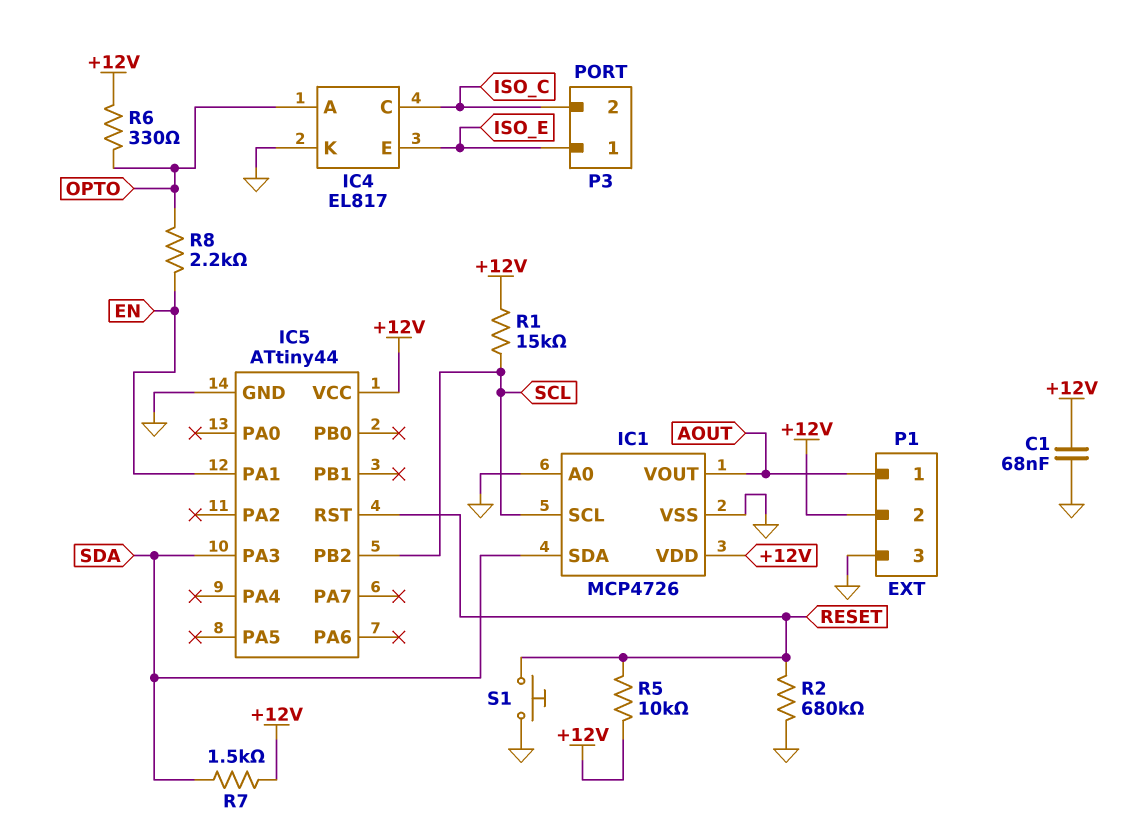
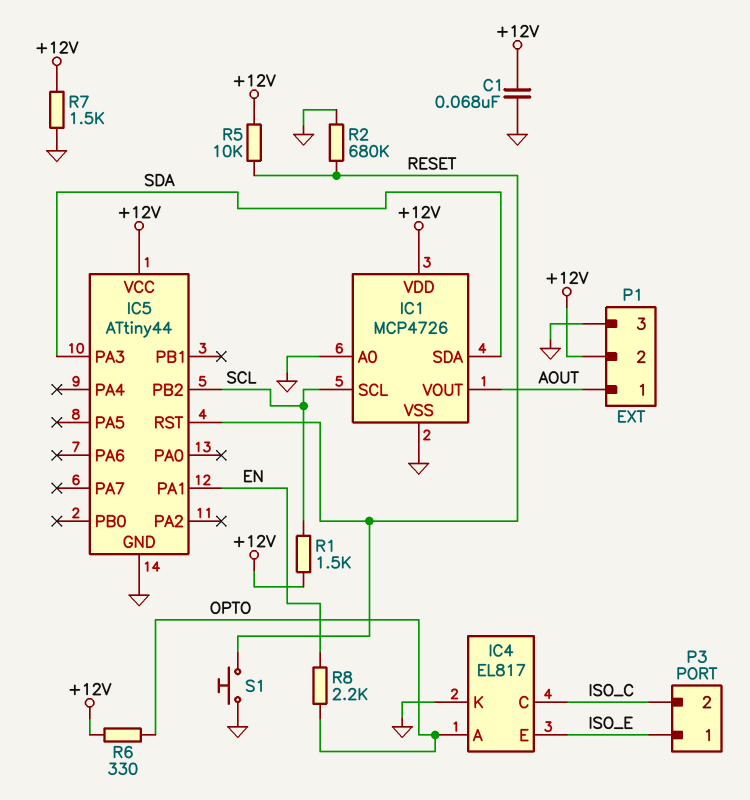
R1: 15k (+12V, SCL) -> 1.5k (+12V, SCL)
R7: 1.5k (+12V, SDA) -> 1.5k (+12V, GND)

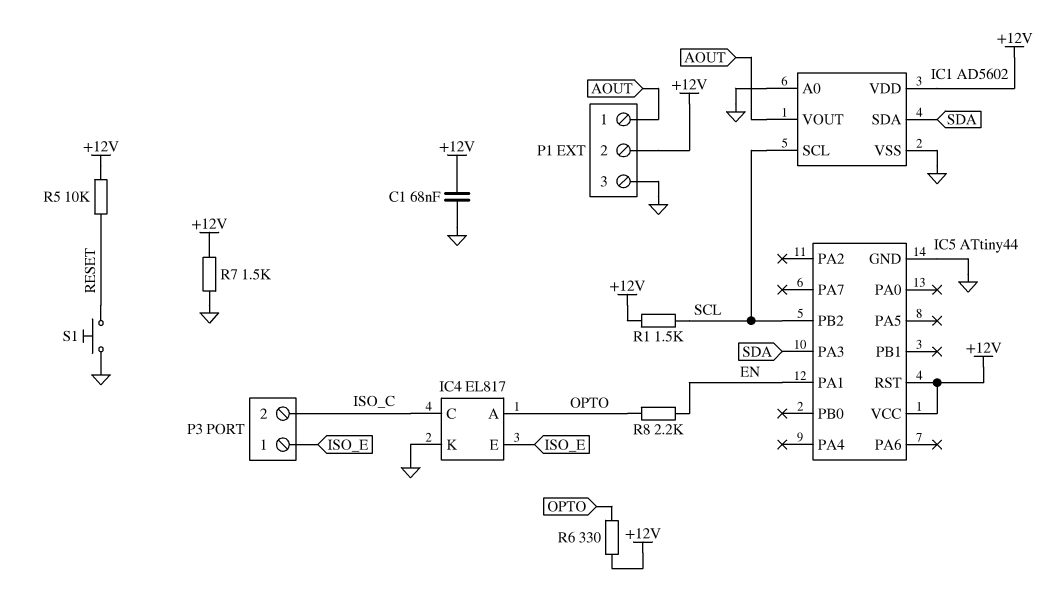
IC1: MCP4726 -> AD5602
IC5 pin RST: RESET -> +12V
R2: 680k (GND, RESET) -> none

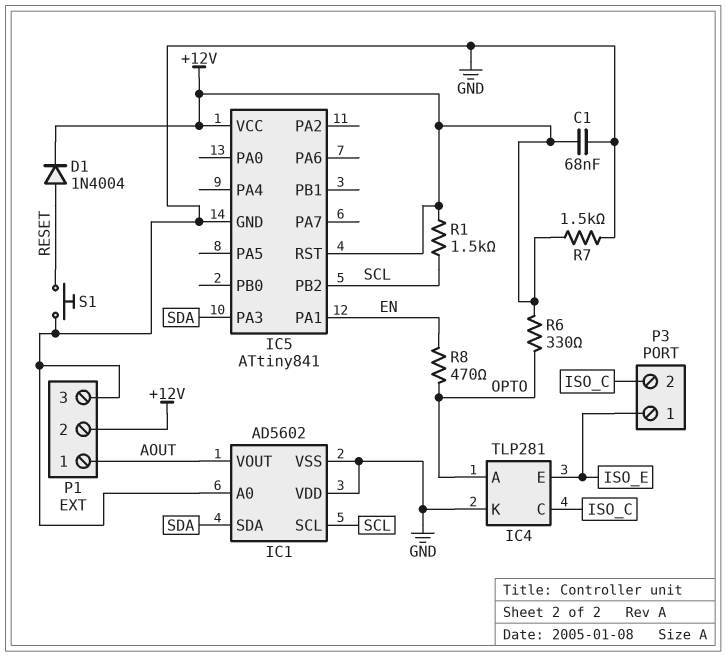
D1: none -> diode 1N4004 (A RESET, K +12V)
IC1 pin VDD: +12V -> GND
IC4: EL817 -> TLP281
IC5: ATtiny44 -> ATtiny841
R5: 10k (+12V, RESET) -> none
R8: 2.2k (EN, OPTO) -> 470 (EN, OPTO)

